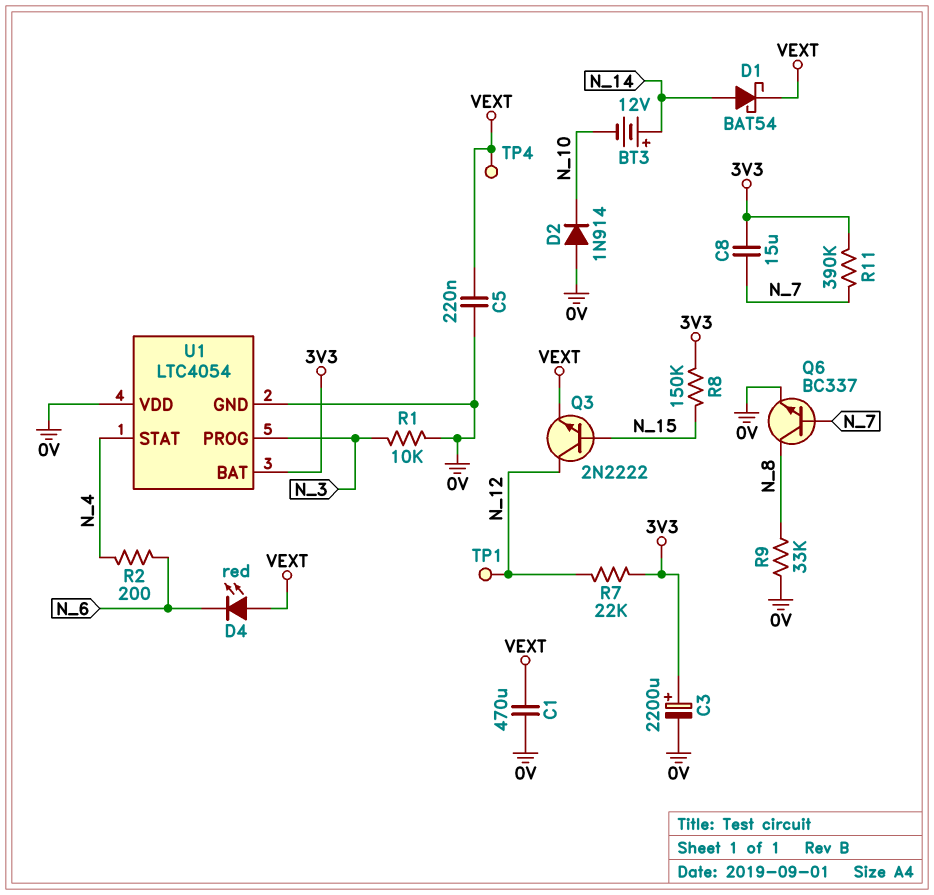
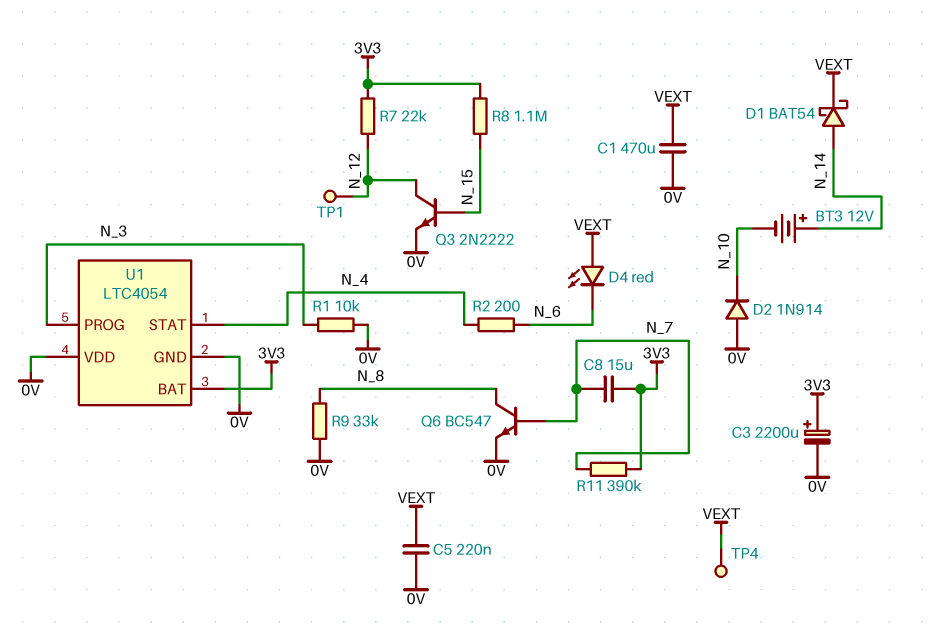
Q3: NPN 2N2222 (B N_15, C N_12, E VEXT) -> NPN 2N2222 (B N_15, C N_12, E 0V)
Q6: NPN BC337 (B N_7, C N_8, E 0V) -> NPN BC547 (B N_7, C N_8, E 0V)
R8: 150k (3V3, N_15) -> 1.1M (3V3, N_15)

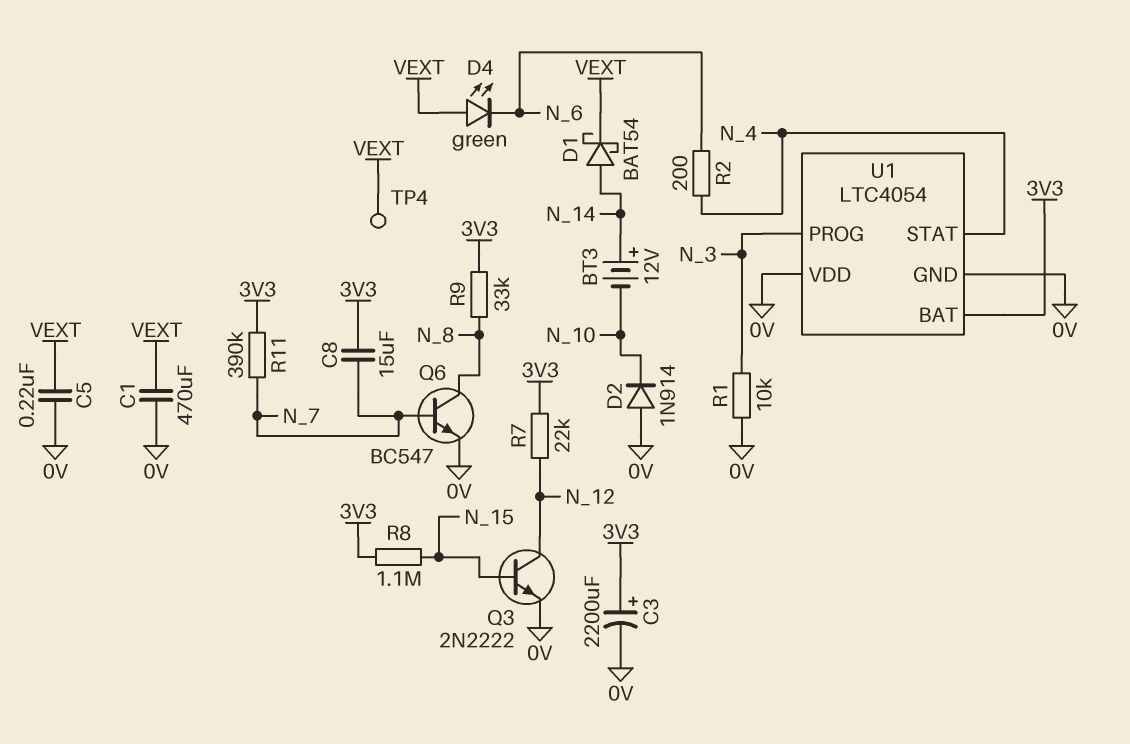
D4: LED red (A VEXT, K N_6) -> LED green (A VEXT, K N_6)
R9: 33k (0V, N_8) -> 33k (3V3, N_8)
TP1: test point (N_12) -> none

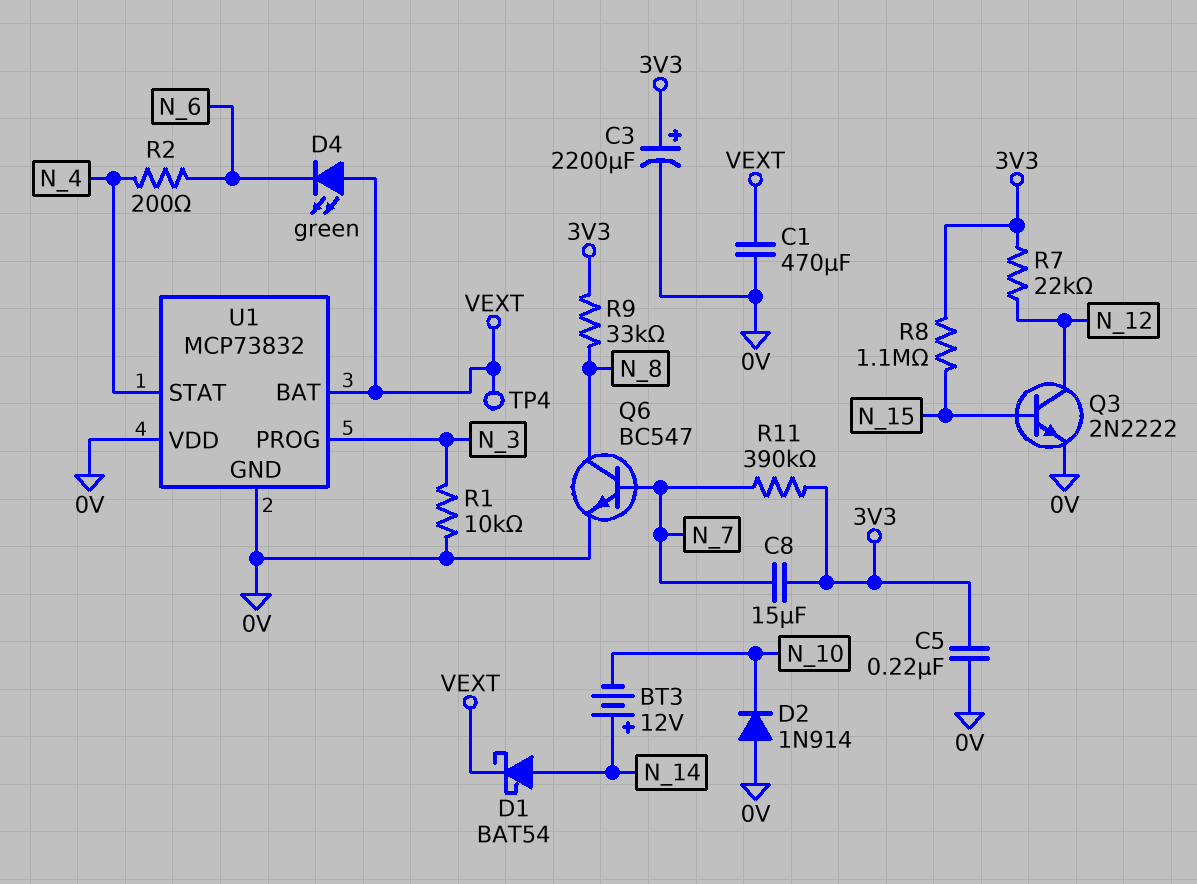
C5: 220nF (0V, VEXT) -> 220nF (0V, 3V3)
U1: LTC4054 -> MCP73832
U1 pin BAT: 3V3 -> VEXT

